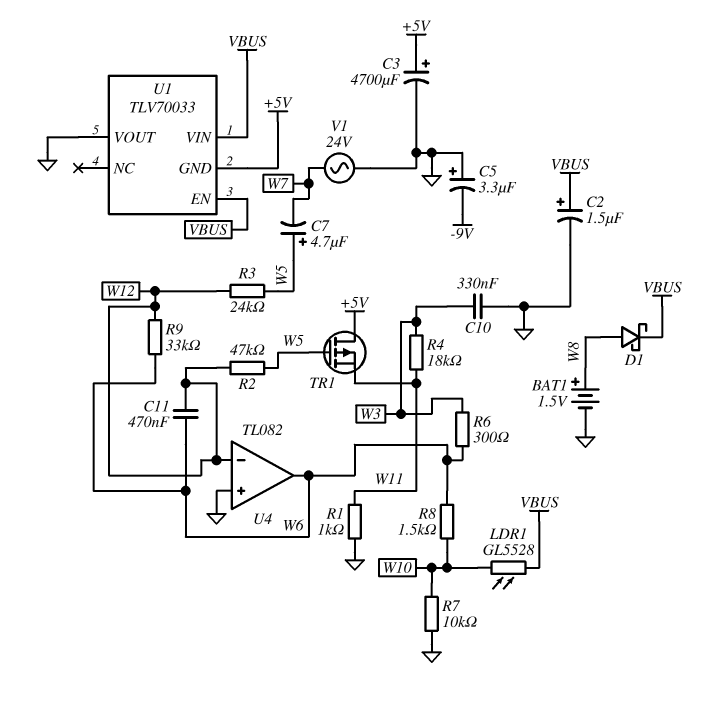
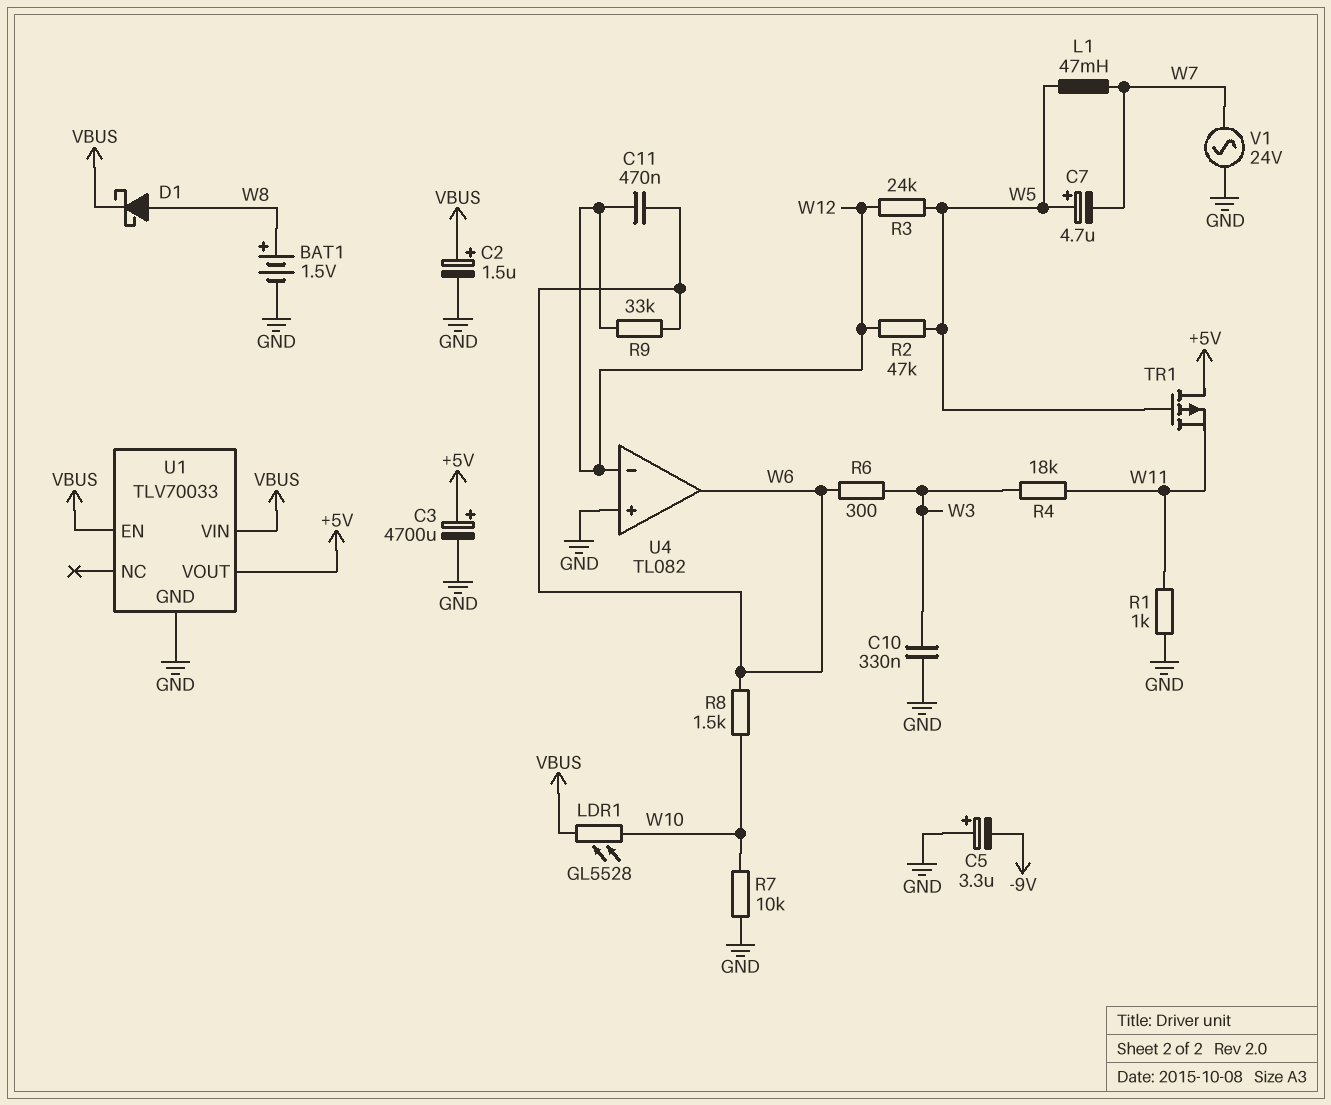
L1: none -> 47mH (W5, W7)
U1 pin GND: +5V -> GND
U1 pin VOUT: GND -> +5V

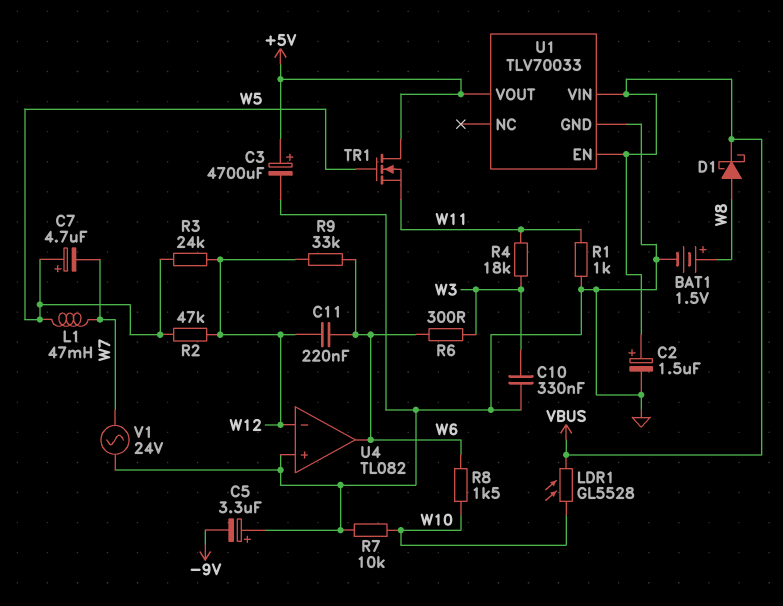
C11: 470nF (W6, W12) -> 220nF (W6, W12)
TR1: PMOS (G W5, D +5V, S W11) -> NMOS (G W5, D +5V, S W11)

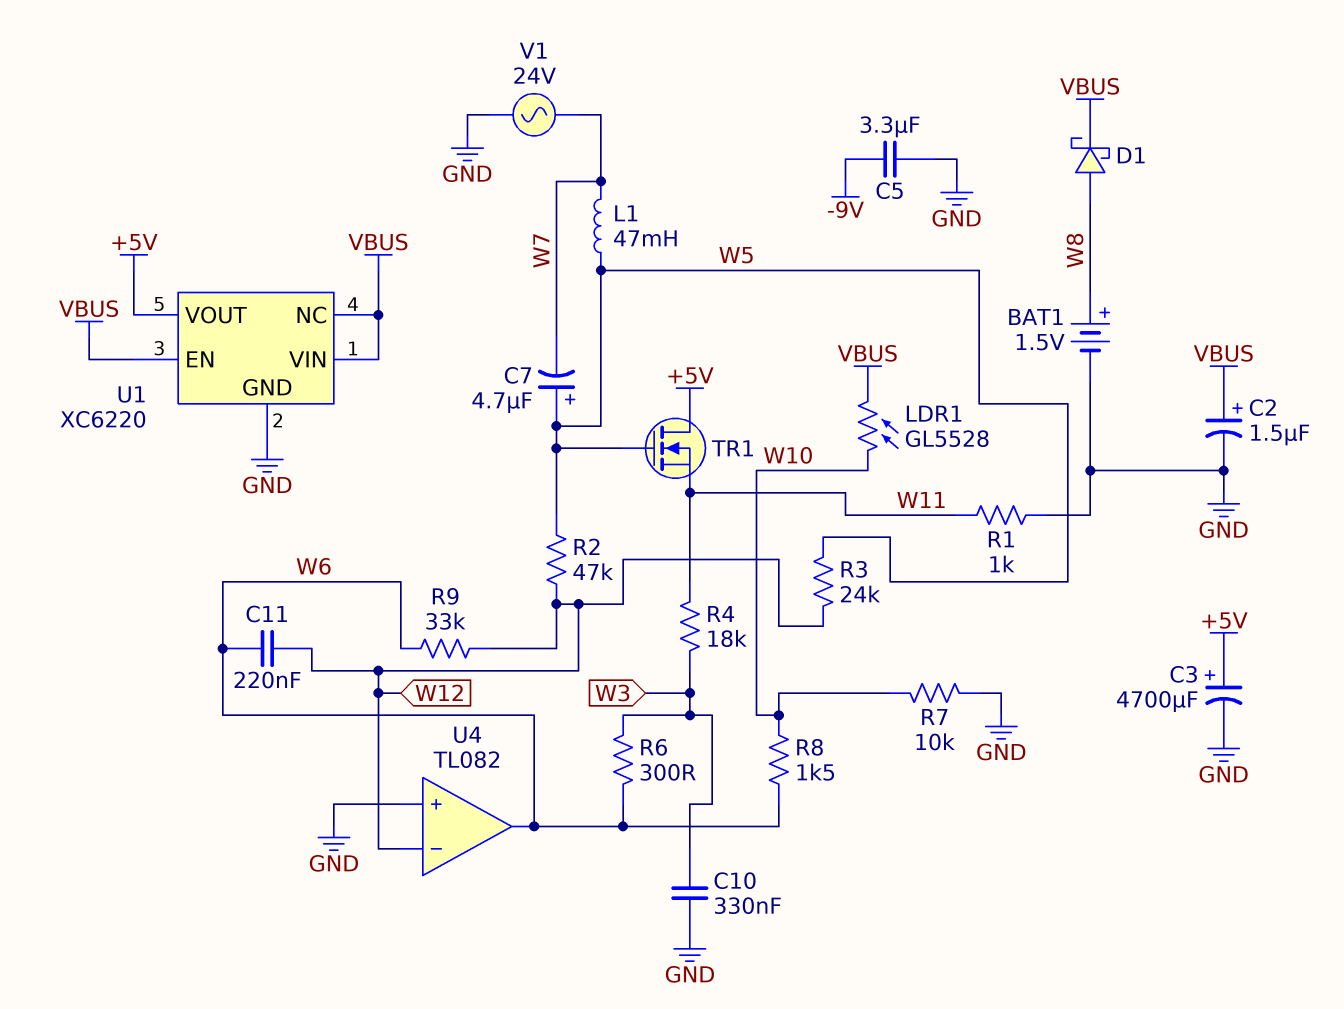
C5: 3.3uF (plus GND, minus -9V) -> 3.3uF (-9V, GND)
U1: TLV70033 -> XC6220
U1 pin NC: none -> VBUS

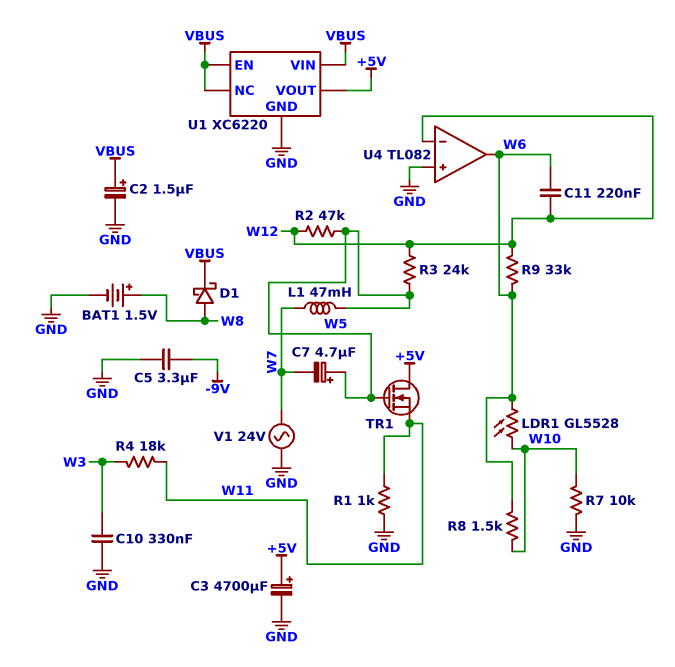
LDR1: GL5528 (VBUS, W10) -> GL5528 (W6, W10)
R6: 300 (W3, W6) -> none

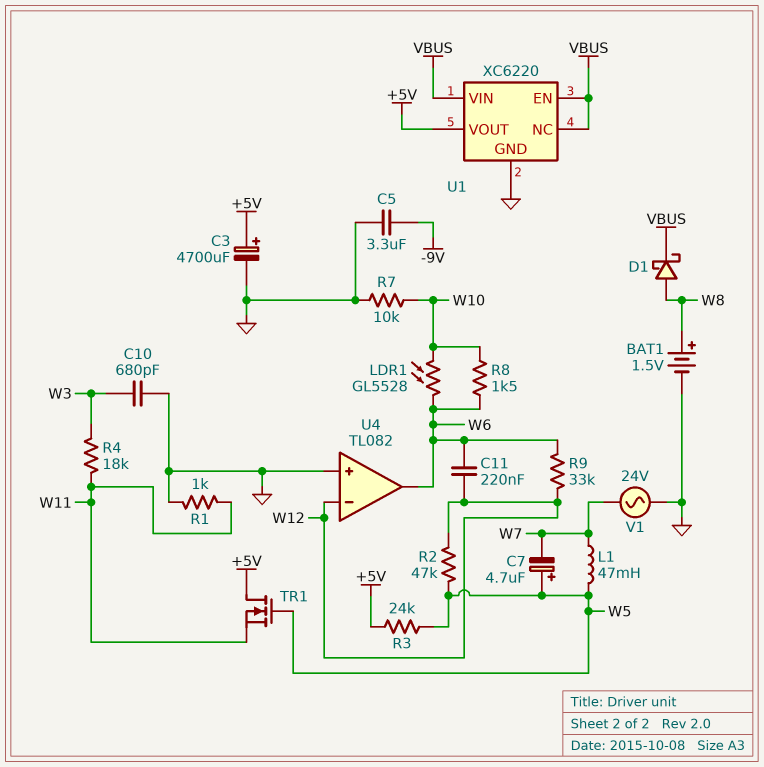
C2: 1.5uF (plus VBUS, minus GND) -> none
C10: 330nF (GND, W3) -> 680pF (GND, W3)
R3: 24k (W5, W12) -> 24k (+5V, W5)

